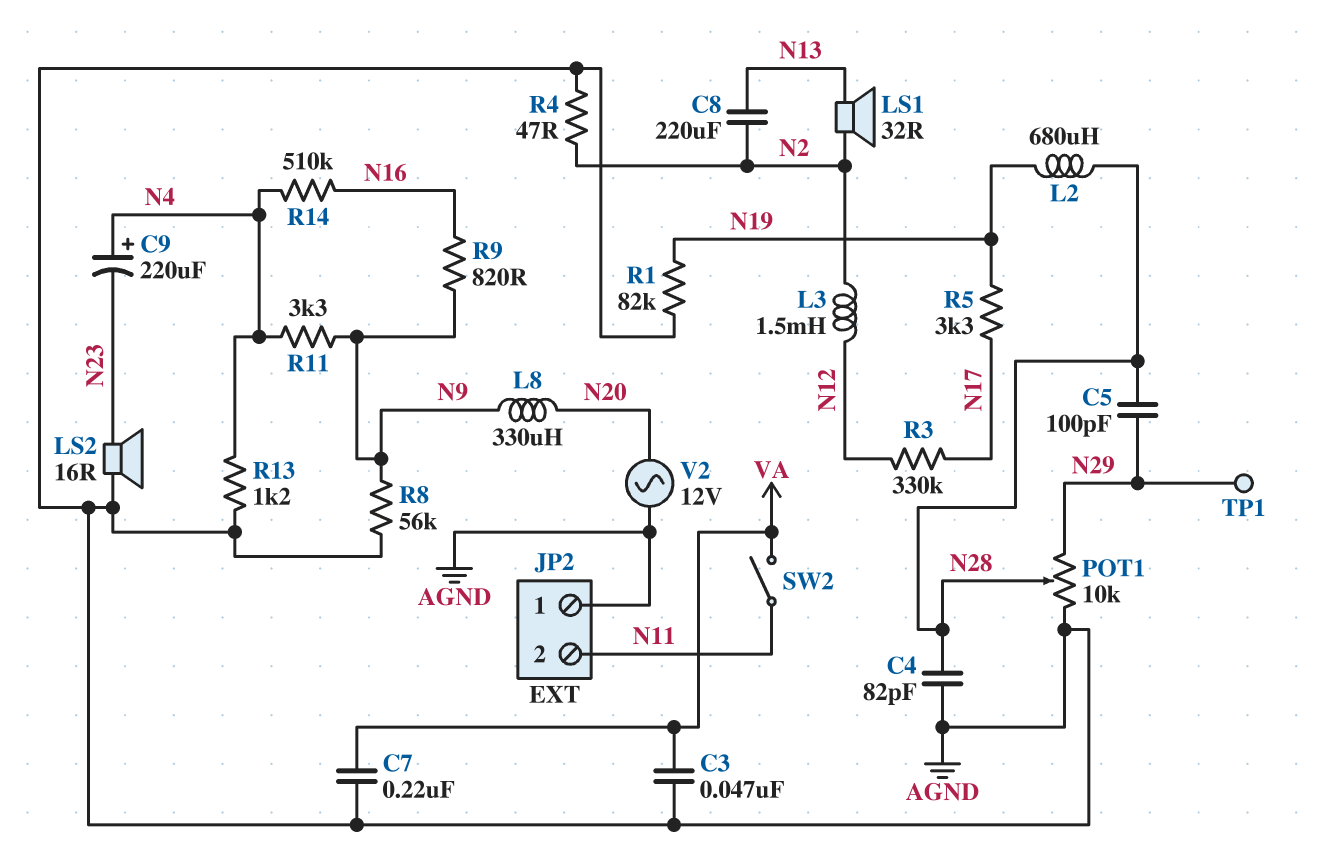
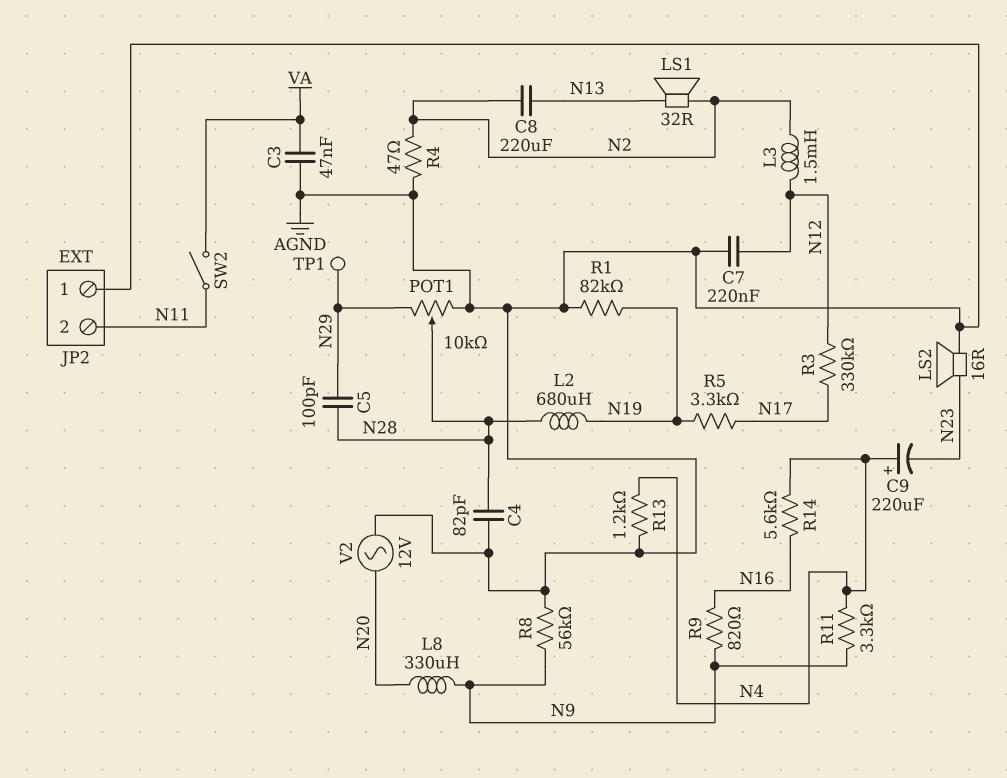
C7: 220nF (AGND, VA) -> 220nF (AGND, N12)
R14: 510k (N4, N16) -> 5.6k (N4, N16)

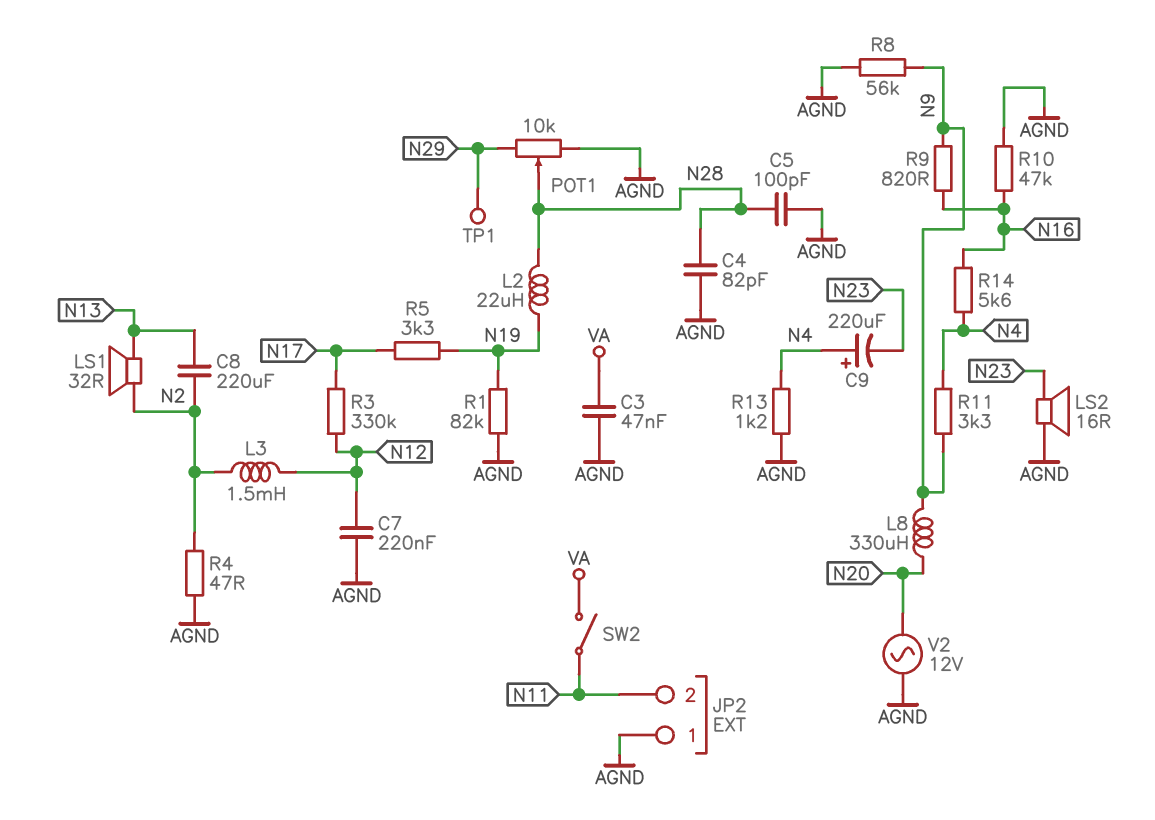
C5: 100pF (N28, N29) -> 100pF (AGND, N28)
L2: 680uH (N19, N28) -> 22uH (N19, N28)
R10: none -> 47k (AGND, N16)

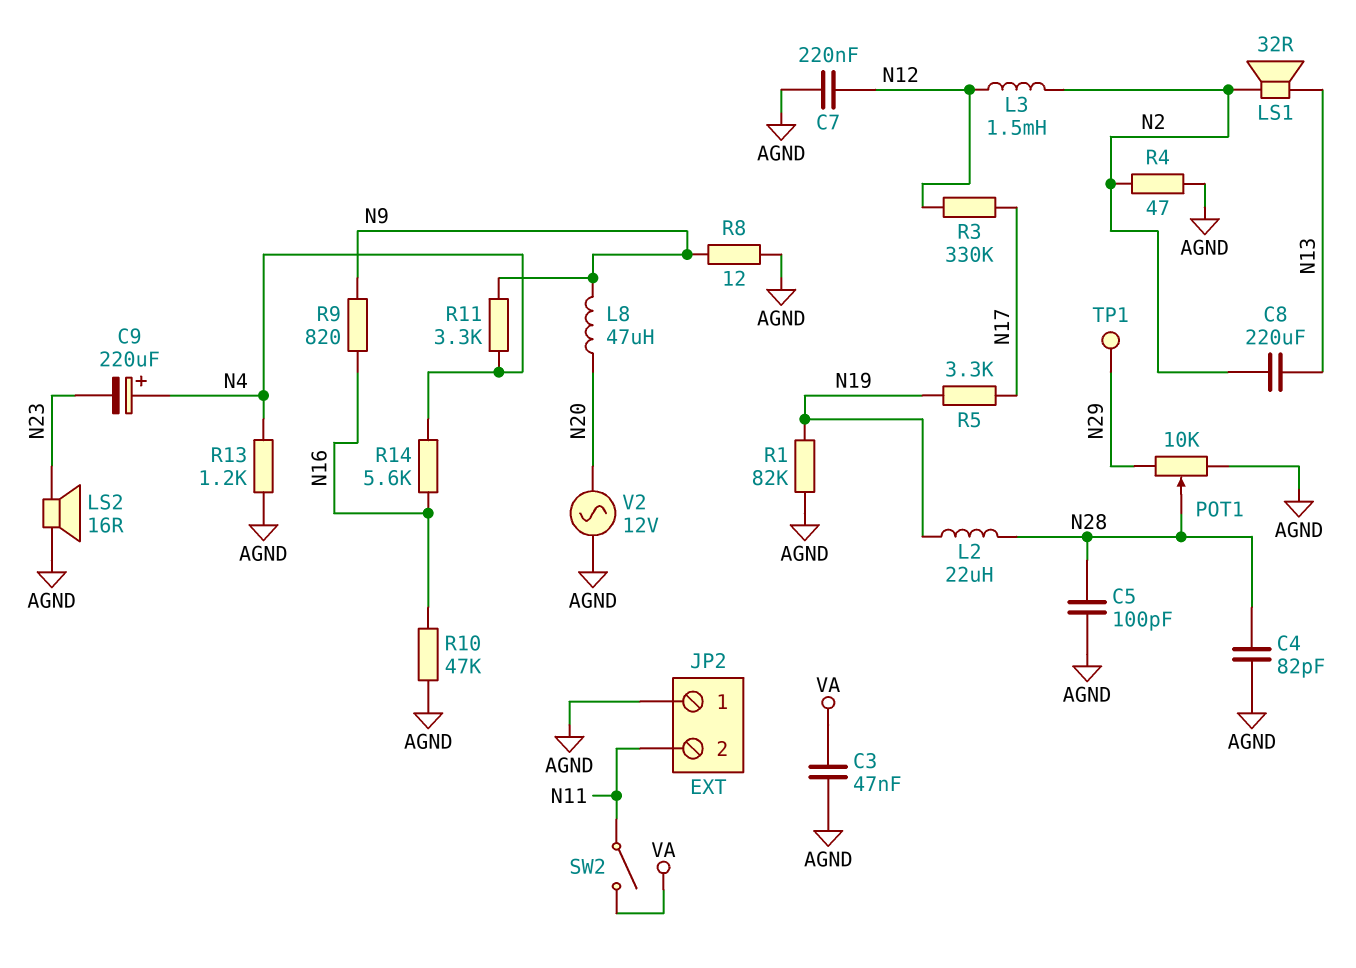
L8: 330uH (N9, N20) -> 47uH (N9, N20)
R8: 56k (AGND, N9) -> 12 (AGND, N9)

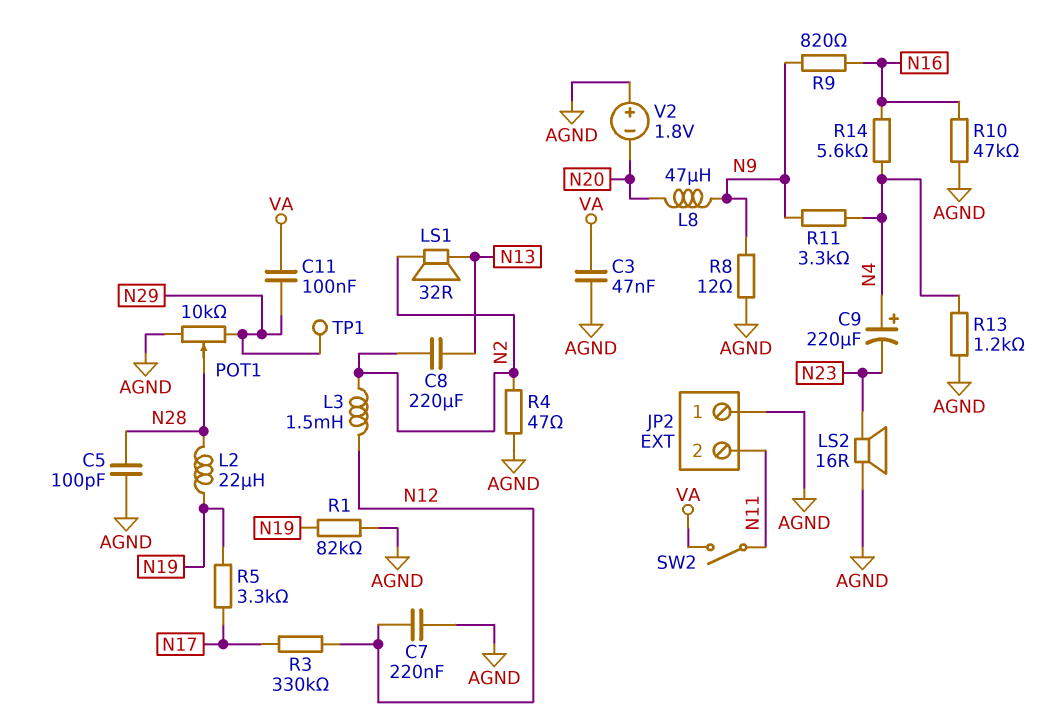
C4: 82pF (AGND, N28) -> none
C11: none -> 100nF (N29, VA)
V2: AC 12V (AGND, N20) -> 1.8V (plus AGND, minus N20)

